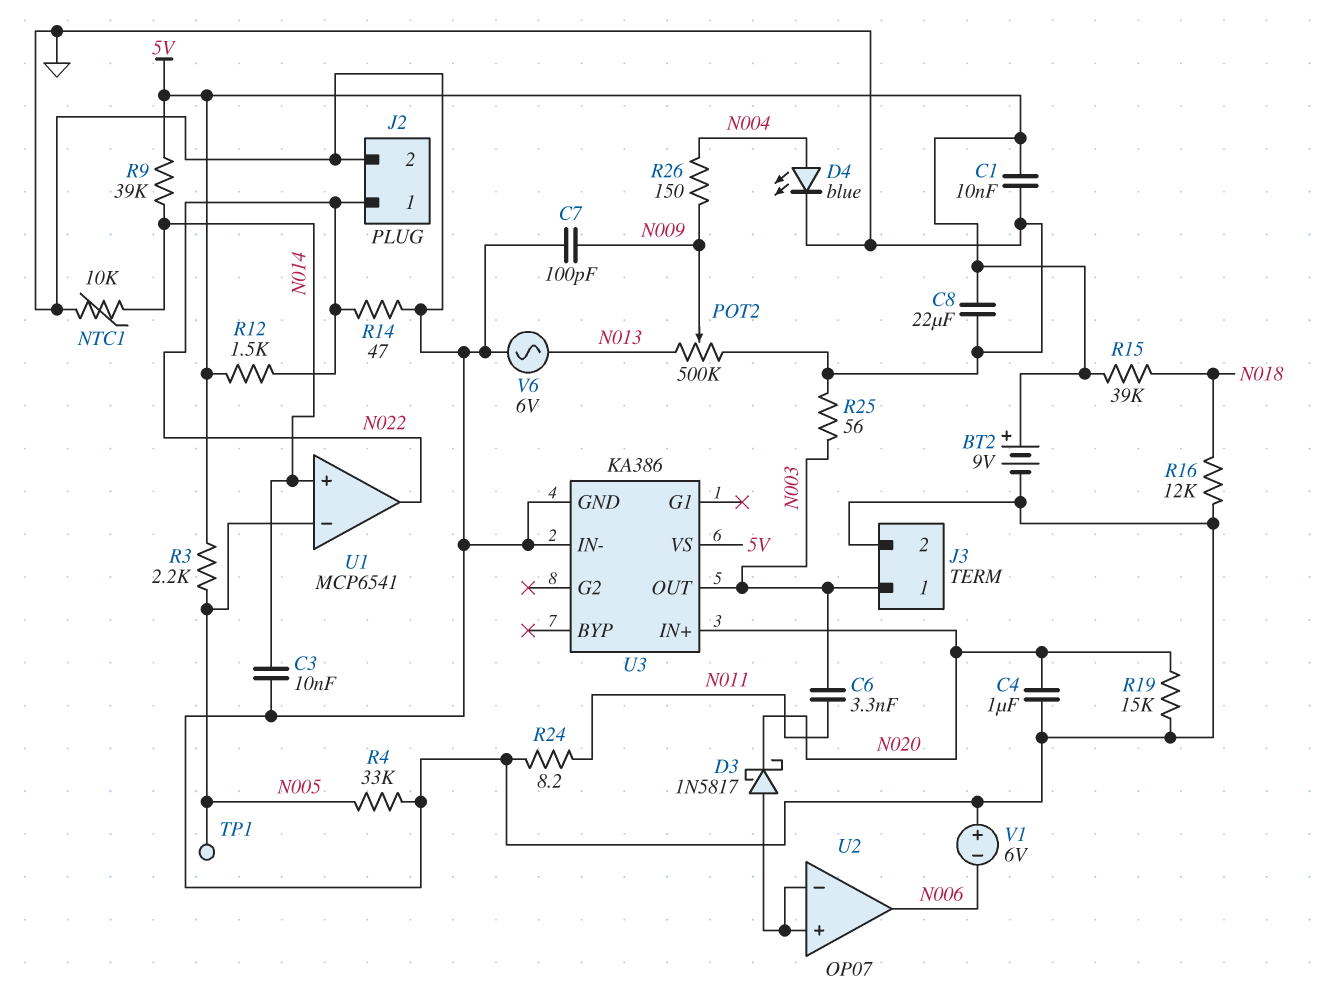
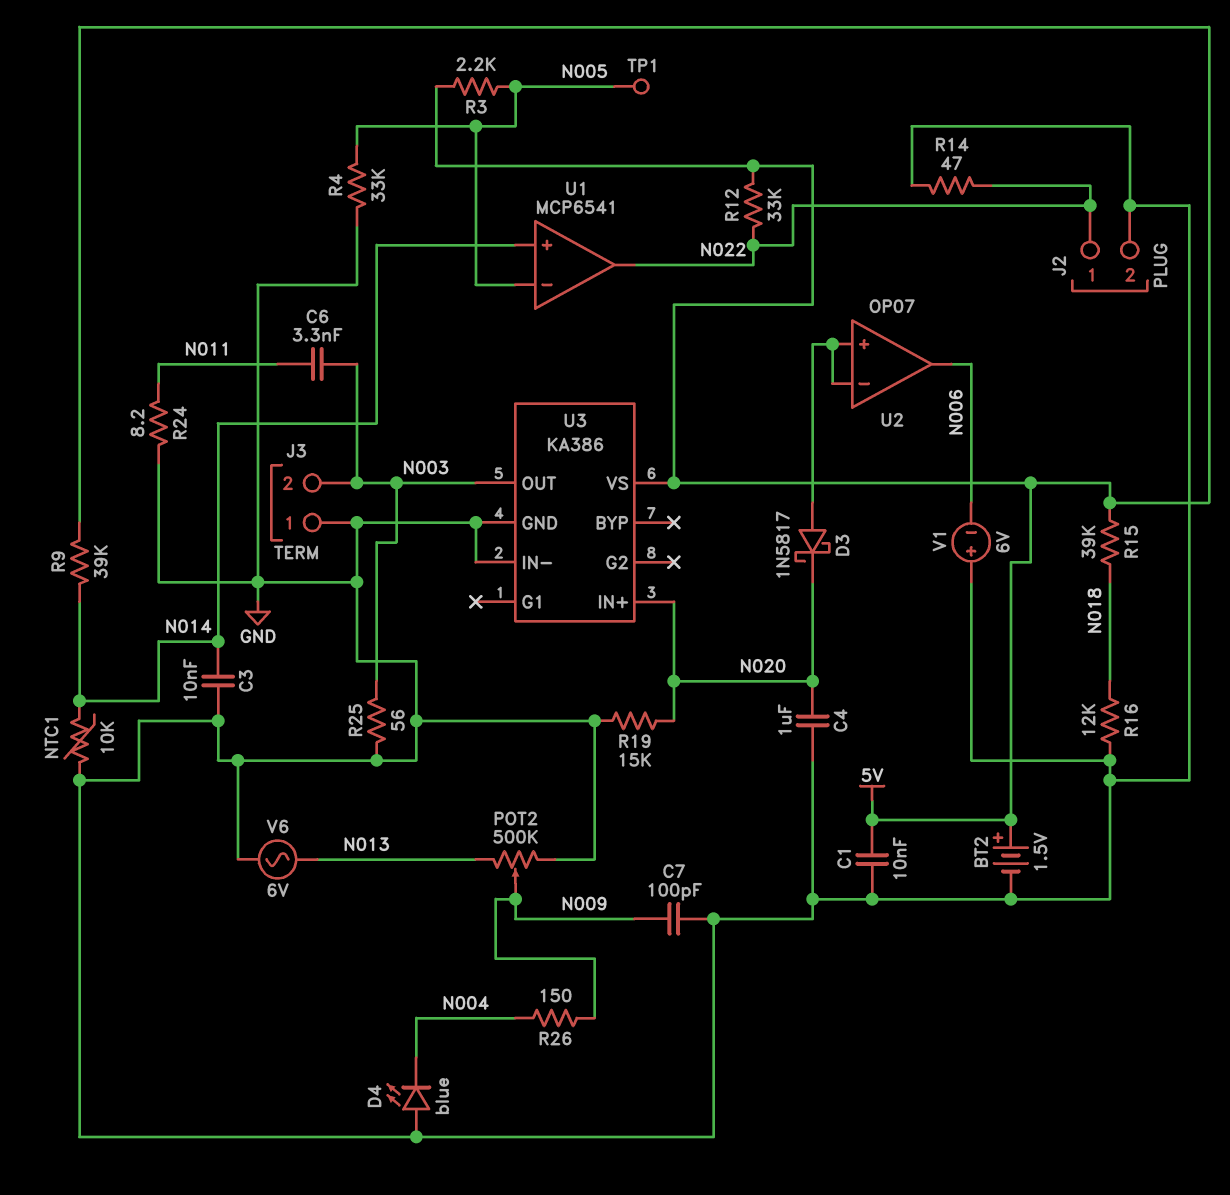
BT2: 9V (plus 5V, minus GND) -> 1.5V (plus 5V, minus GND)
C8: 22uF (5V, GND) -> none
D4: LED blue (A N004, K GND) -> LED blue (A GND, K N004)
J3 pin 1: N003 -> GND
J3 pin 2: GND -> N003
R12: 1.5k (5V, N022) -> 33k (5V, N022)

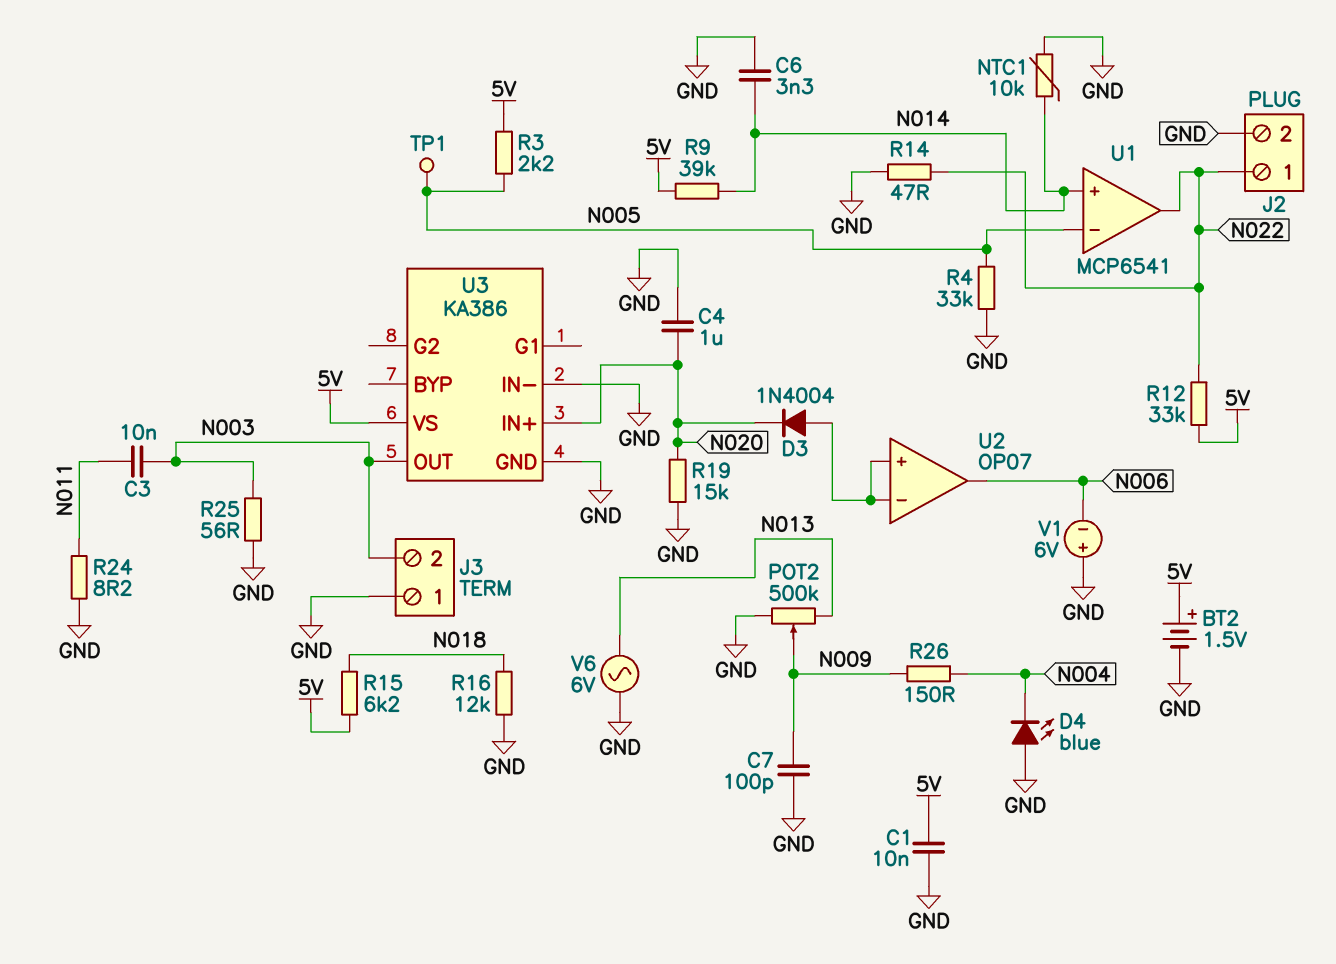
C3: 10nF (GND, N014) -> 10nF (N003, N011)
C6: 3.3nF (N003, N011) -> 3.3nF (GND, N014)
D3: schottky 1N5817 (A U2/in+, K N020) -> diode 1N4004 (A U2/in+, K N020)
R15: 39k (5V, N018) -> 6.2k (5V, N018)

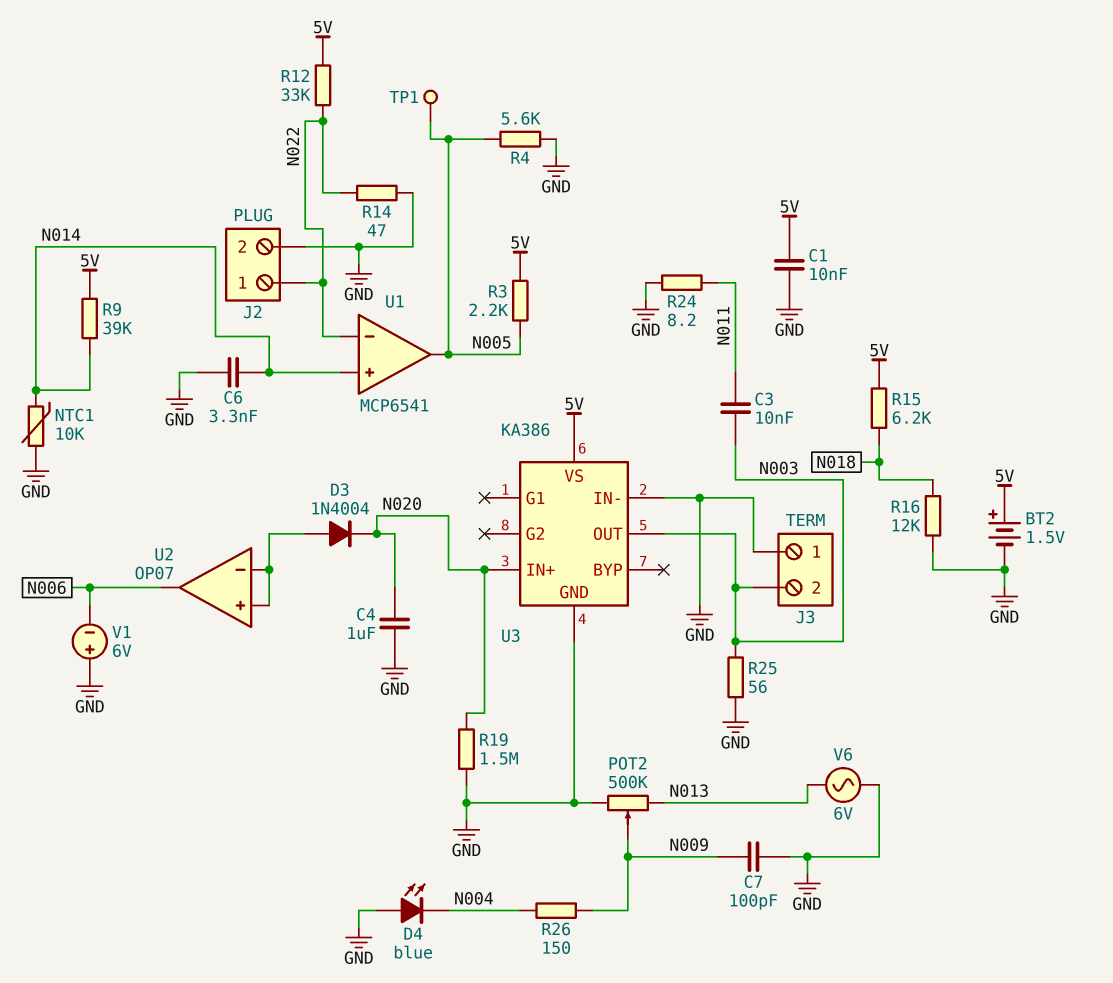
R4: 33k (GND, N005) -> 5.6k (GND, N005)
R19: 15k (GND, N020) -> 1.5M (GND, N020)
U1 pin in-: N005 -> N022
U1 pin out: N022 -> N005

